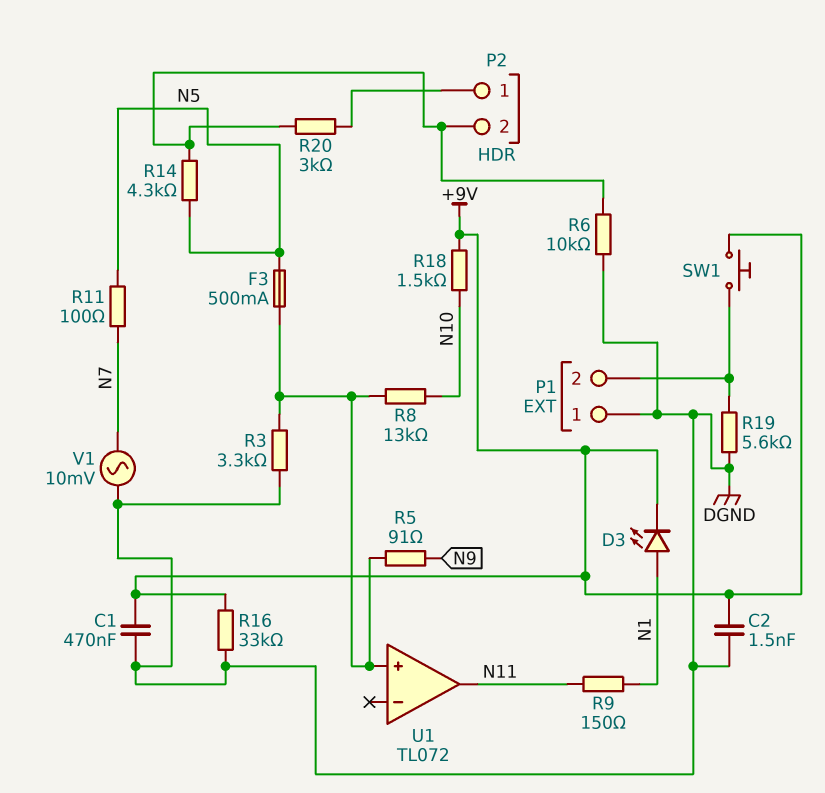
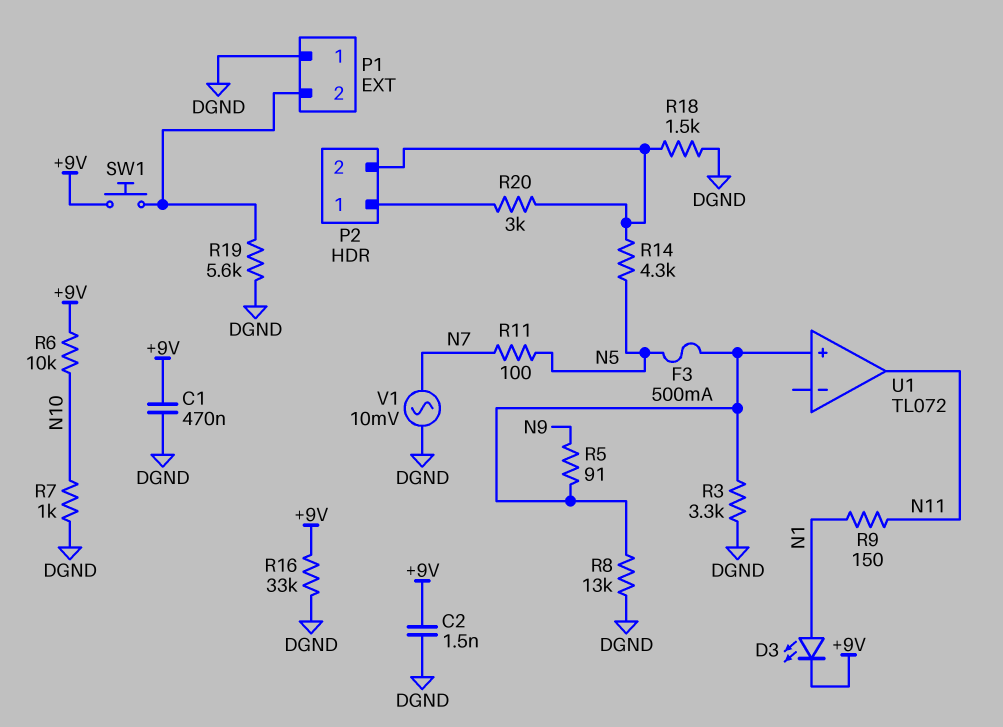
R6: 10k (DGND, P2/2) -> 10k (+9V, N10)
R7: none -> 1k (DGND, N10)
R8: 13k (N10, U1/in+) -> 13k (DGND, U1/in+)
R18: 1.5k (+9V, N10) -> 1.5k (DGND, P2/2)

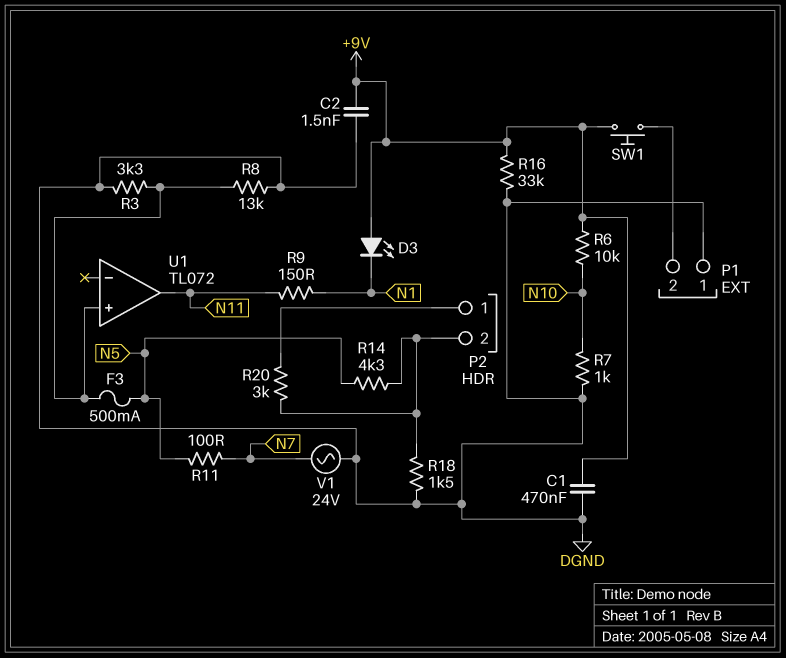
D3: LED (A N1, K +9V) -> LED (A +9V, K N1)
R5: 91 (N9, U1/in+) -> none
R19: 5.6k (DGND, P1/2) -> none
V1: AC 10mV (DGND, N7) -> AC 24V (DGND, N7)

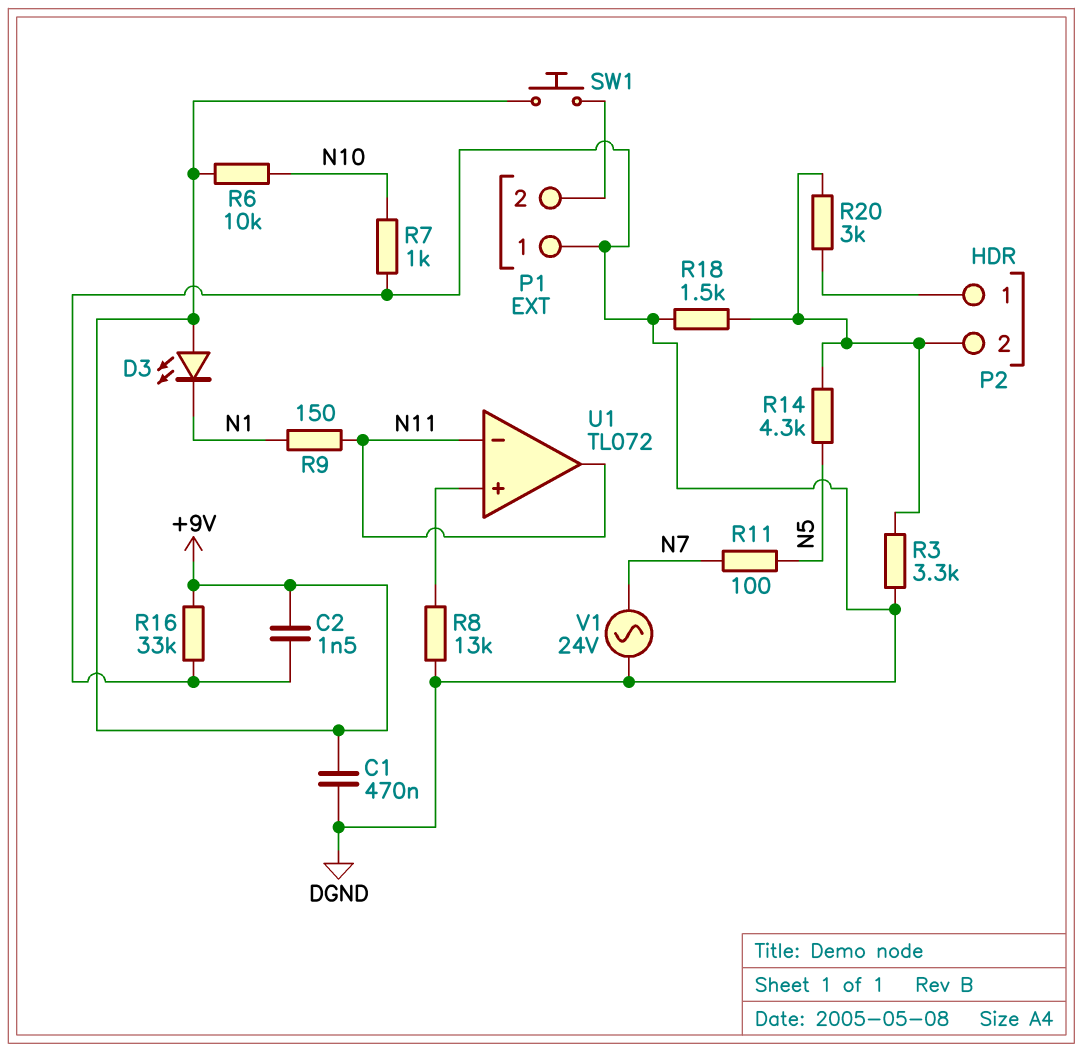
F3: 500mA (N5, U1/in+) -> none
R3: 3.3k (DGND, U1/in+) -> 3.3k (DGND, P2/2)
U1 pin in-: none -> N11

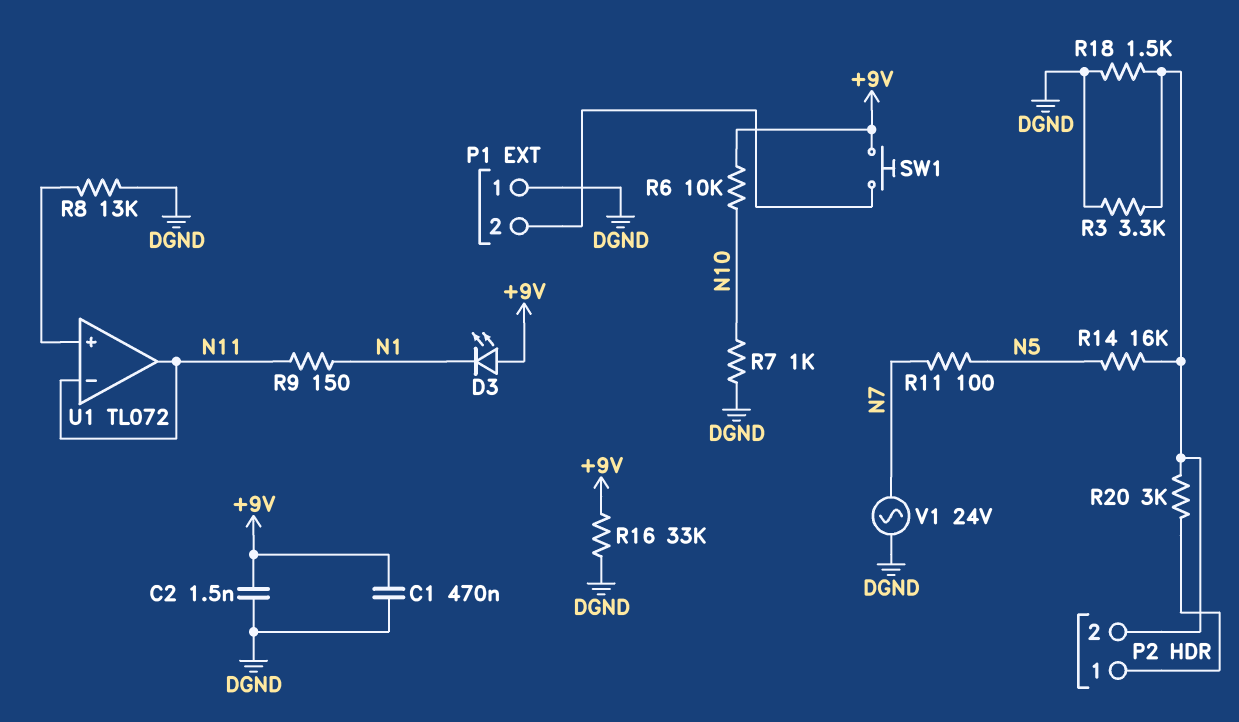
R14: 4.3k (N5, P2/2) -> 16k (N5, P2/2)

